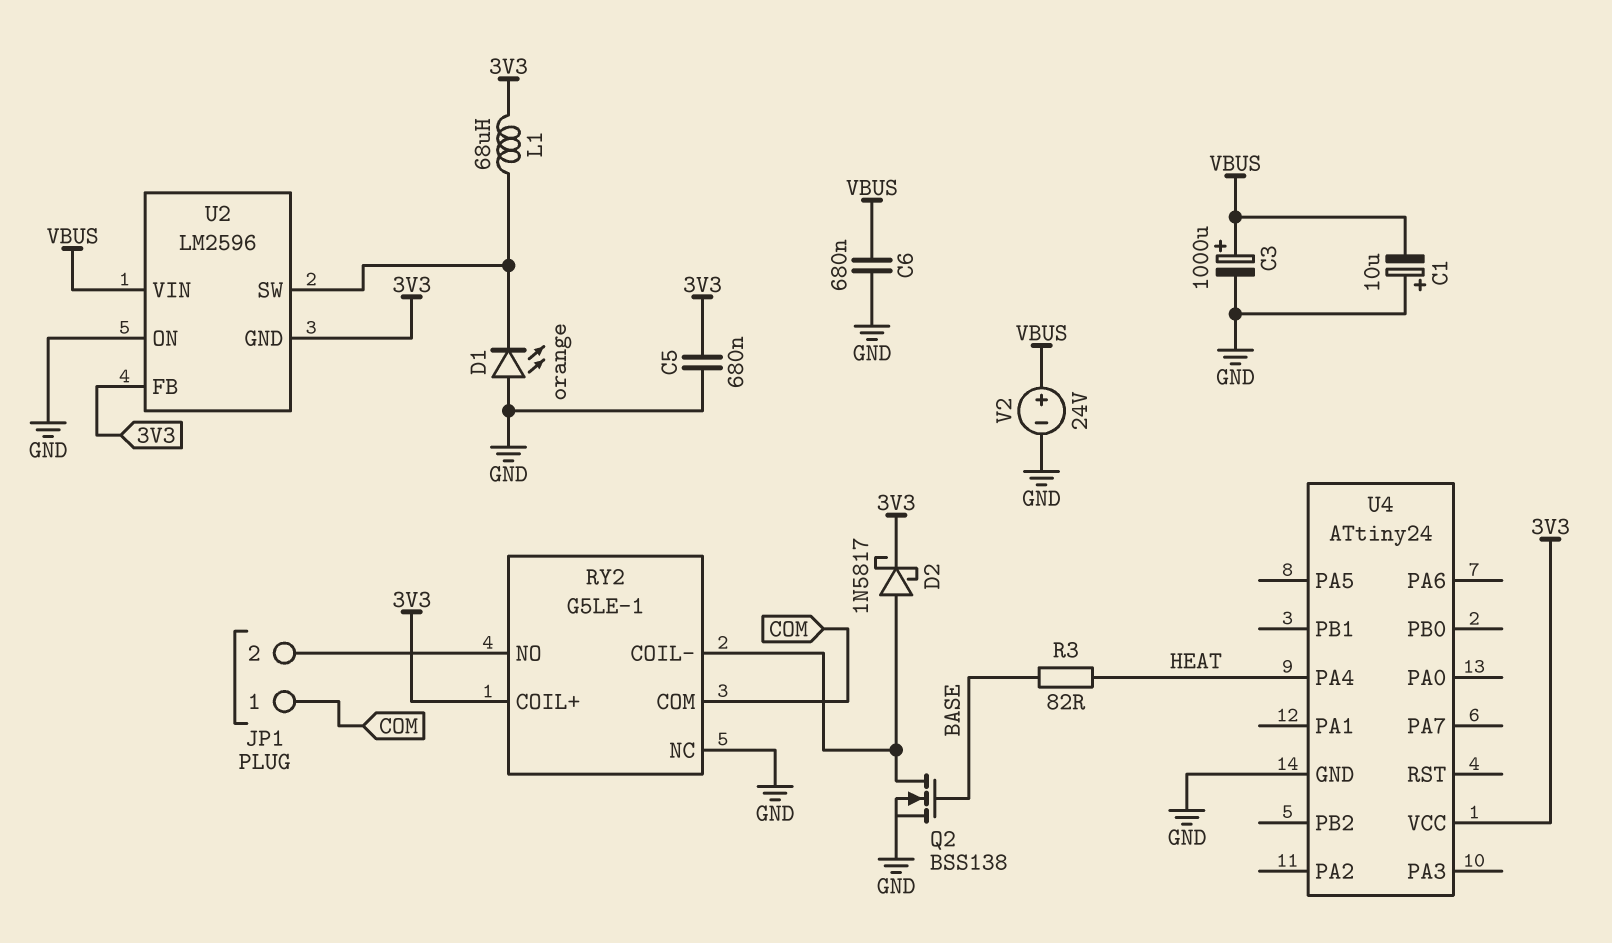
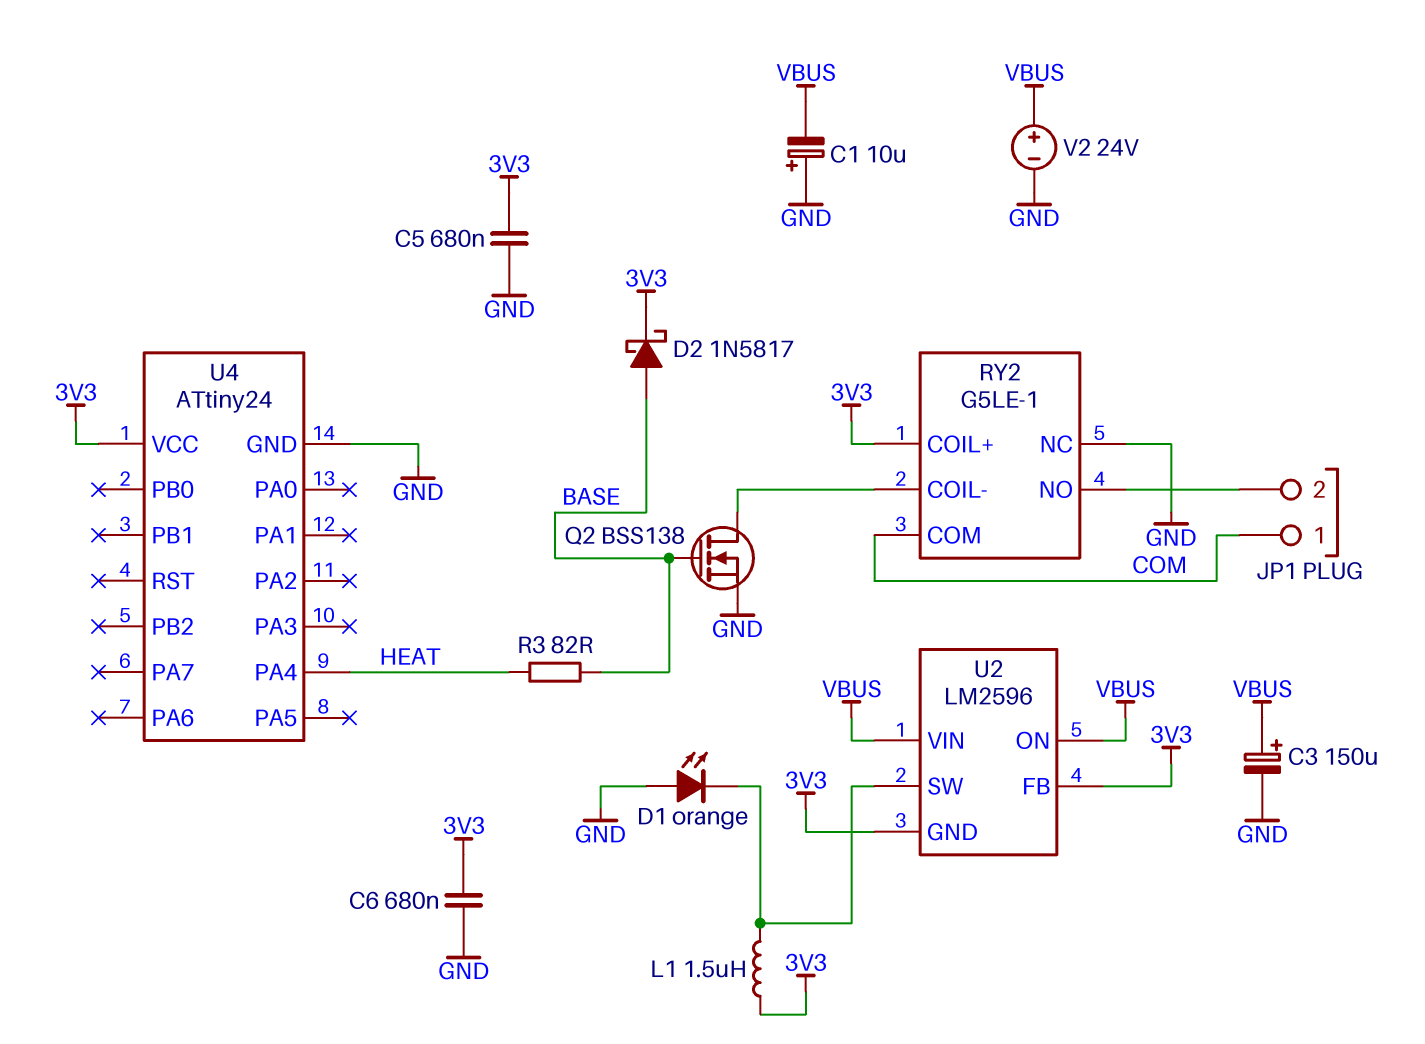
C3: 1000uF (plus VBUS, minus GND) -> 150uF (plus VBUS, minus GND)
C6: 680nF (GND, VBUS) -> 680nF (3V3, GND)
D2: schottky 1N5817 (A RY2/COIL-, K 3V3) -> schottky 1N5817 (A BASE, K 3V3)
L1: 68uH (3V3, U2/SW) -> 1.5uH (3V3, U2/SW)
U2 pin ON: GND -> VBUS

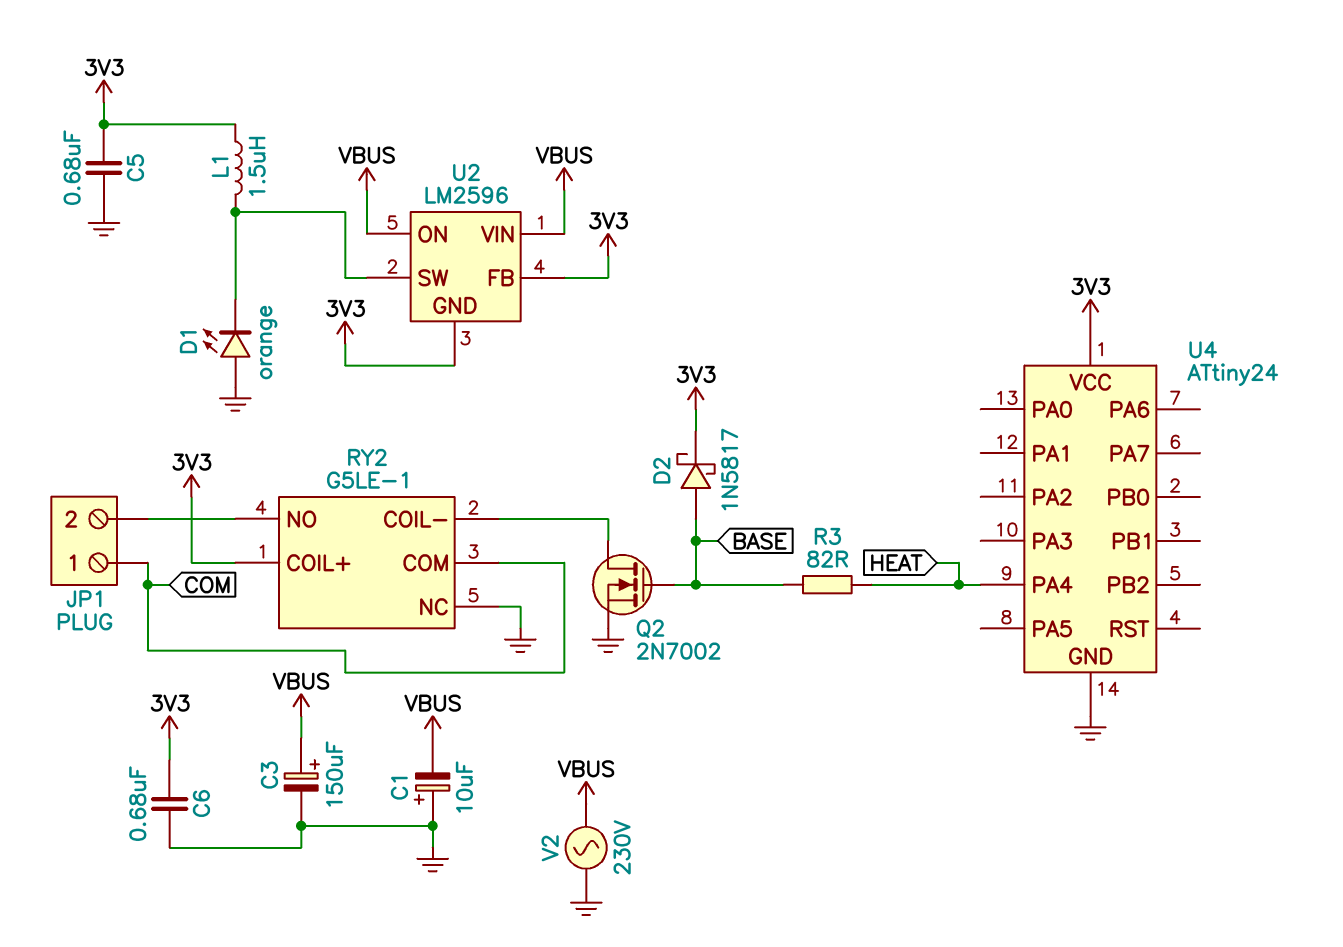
Q2: NMOS BSS138 (G BASE, D RY2/COIL-, S GND) -> NMOS 2N7002 (G BASE, D RY2/COIL-, S GND)
V2: 24V (plus VBUS, minus GND) -> AC 230V (GND, VBUS)

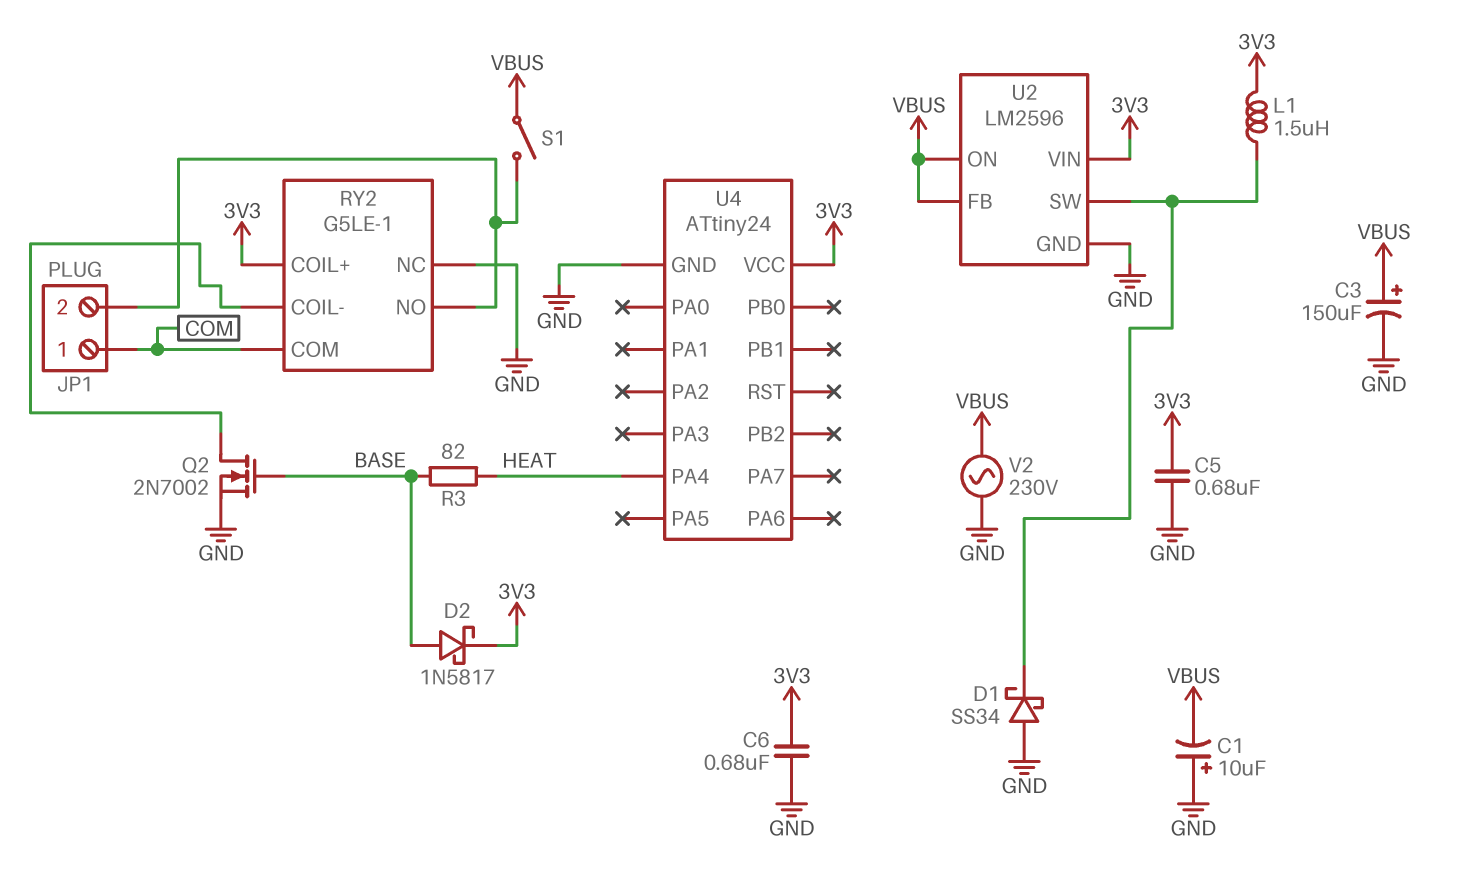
D1: LED orange (A GND, K U2/SW) -> schottky SS34 (A GND, K U2/SW)
S1: none -> switch (JP1/2, VBUS)
U2 pin FB: 3V3 -> VBUS
U2 pin GND: 3V3 -> GND
U2 pin VIN: VBUS -> 3V3

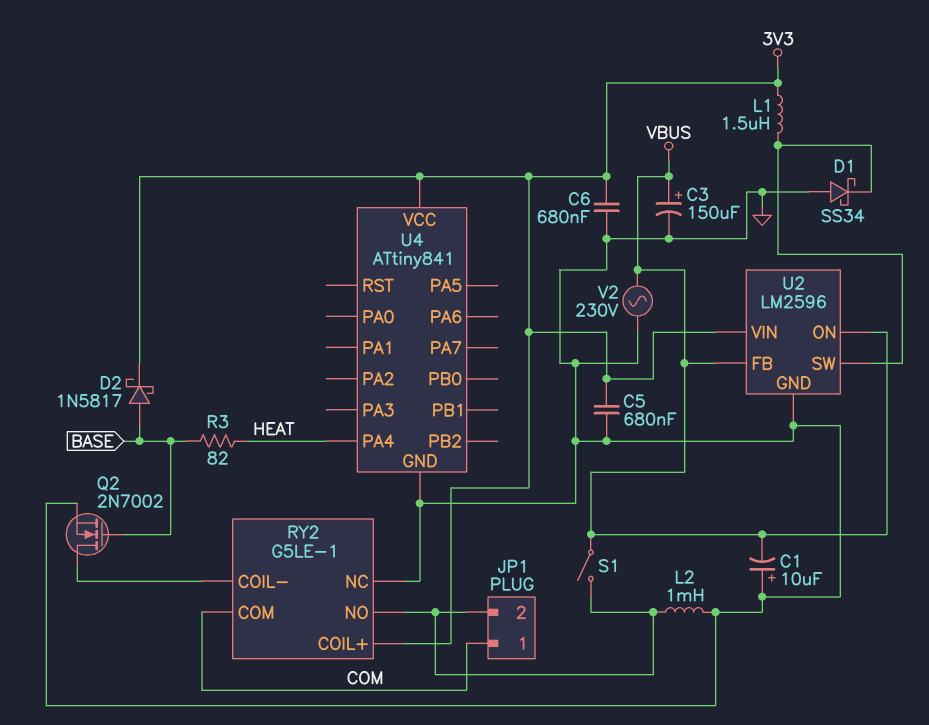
L2: none -> 1mH (GND, JP1/2)
U4: ATtiny24 -> ATtiny841

